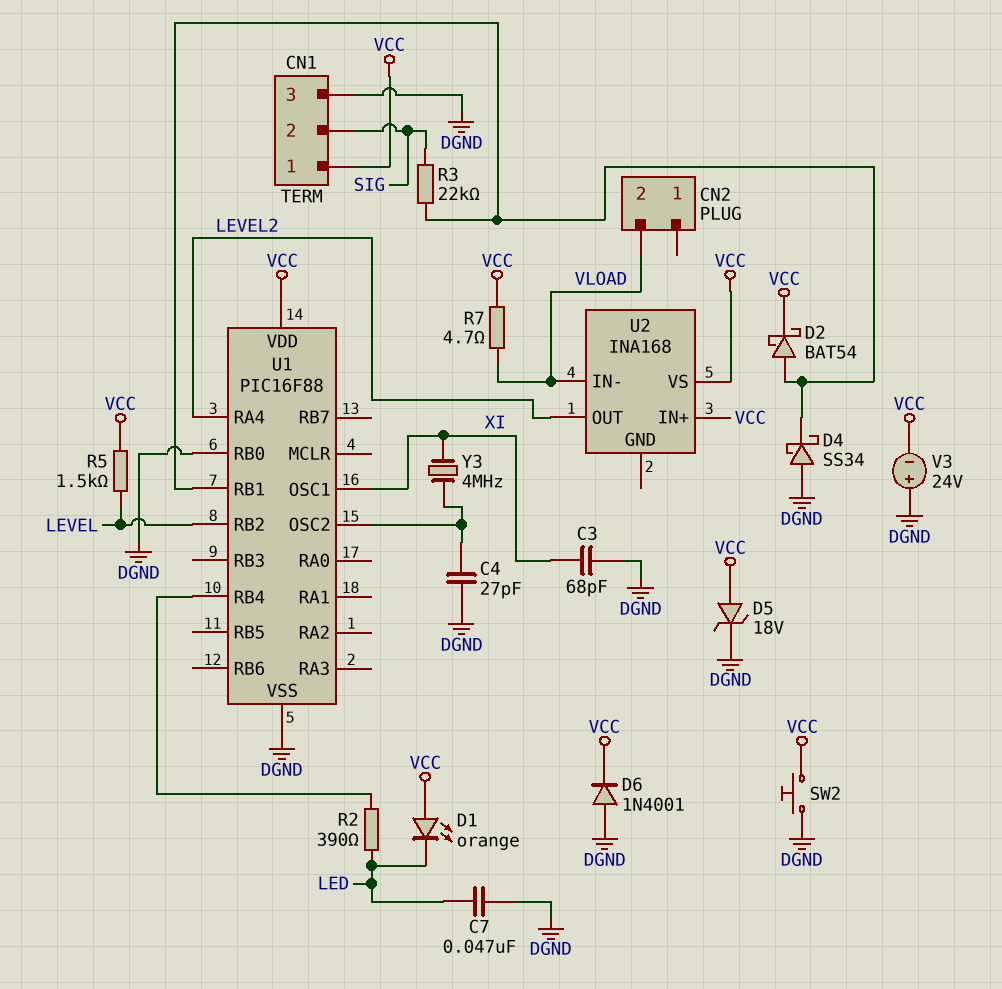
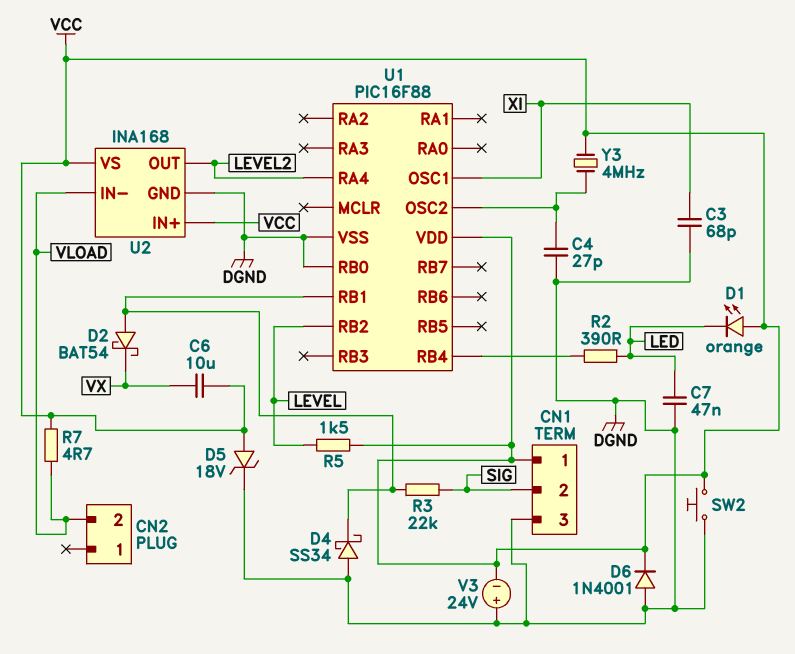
C6: none -> 10uF (VCC, VX)
D2: schottky BAT54 (A U1/RB1, K VCC) -> schottky BAT54 (A U1/RB1, K VX)
U2 pin GND: none -> DGND
Y3: 4MHz (U1/OSC2, XI) -> 4MHz (U1/OSC2, VCC)

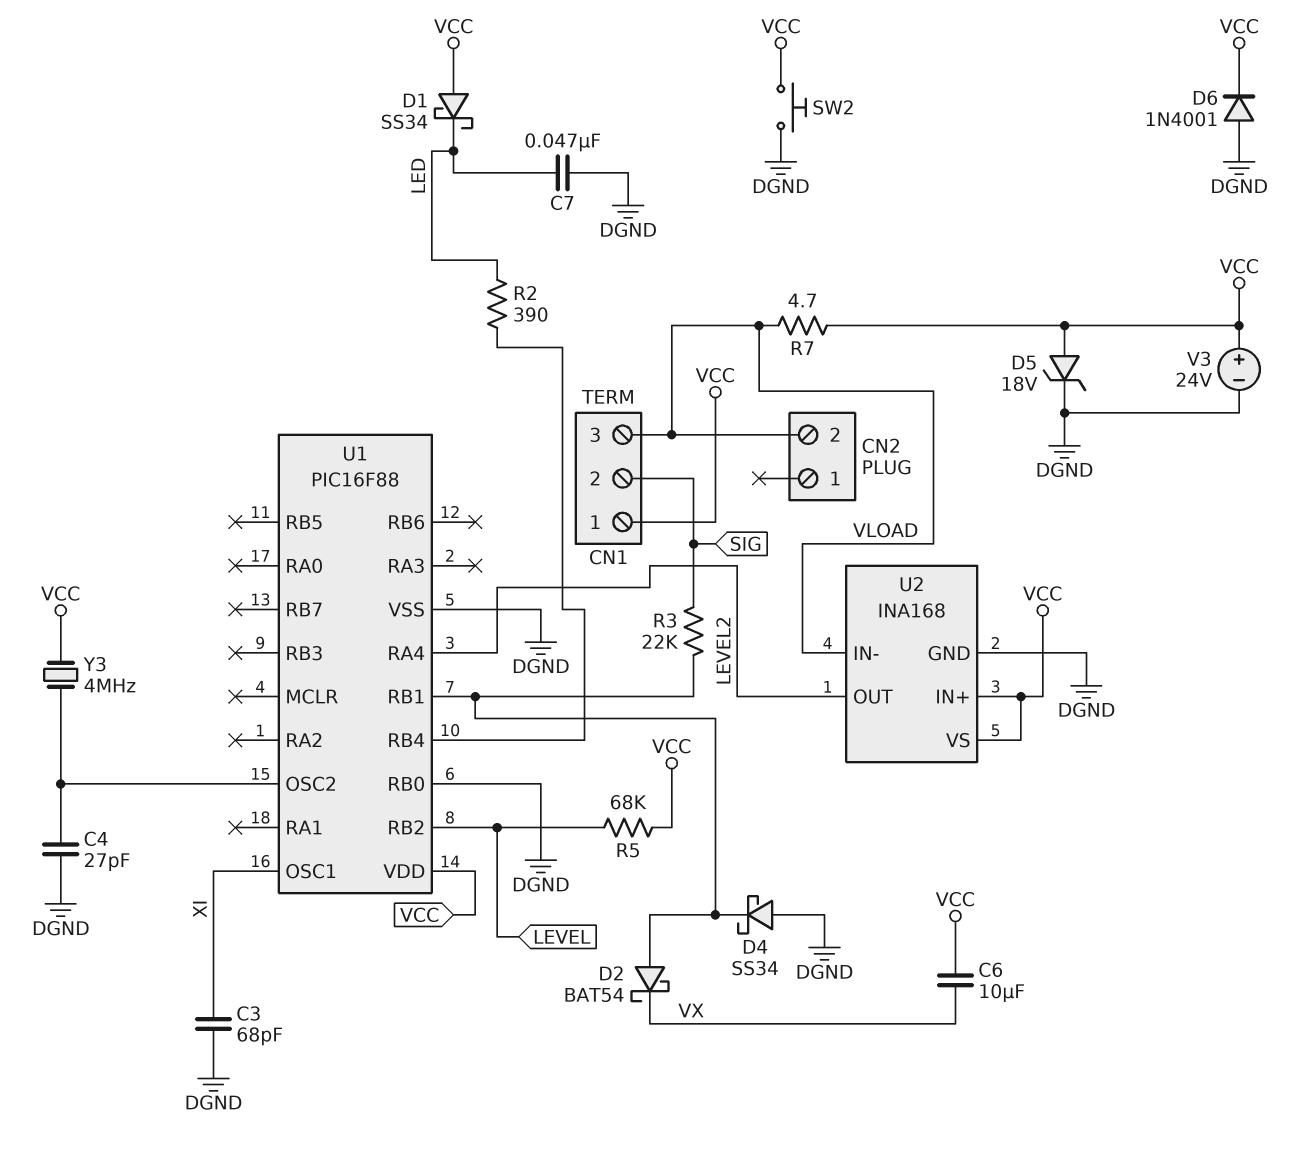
CN1 pin 3: DGND -> VLOAD
D1: LED orange (A VCC, K LED) -> schottky SS34 (A VCC, K LED)
R5: 1.5k (LEVEL, VCC) -> 68k (LEVEL, VCC)
V3: 24V (plus DGND, minus VCC) -> 24V (plus VCC, minus DGND)

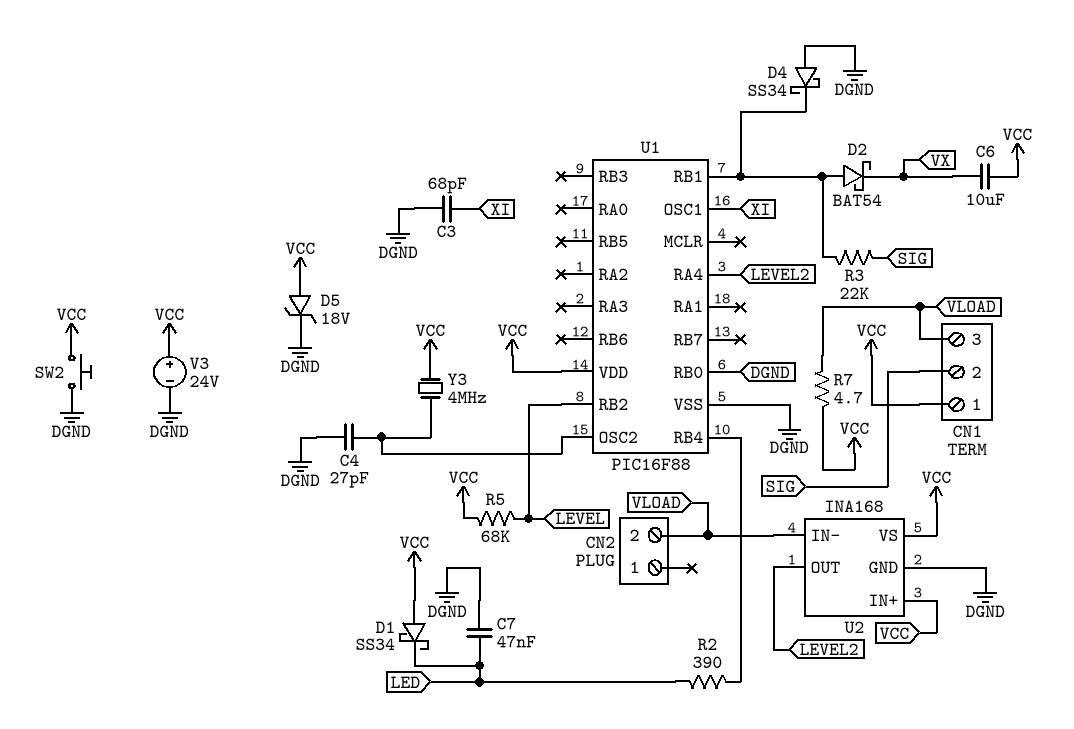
D6: diode 1N4001 (A DGND, K VCC) -> none

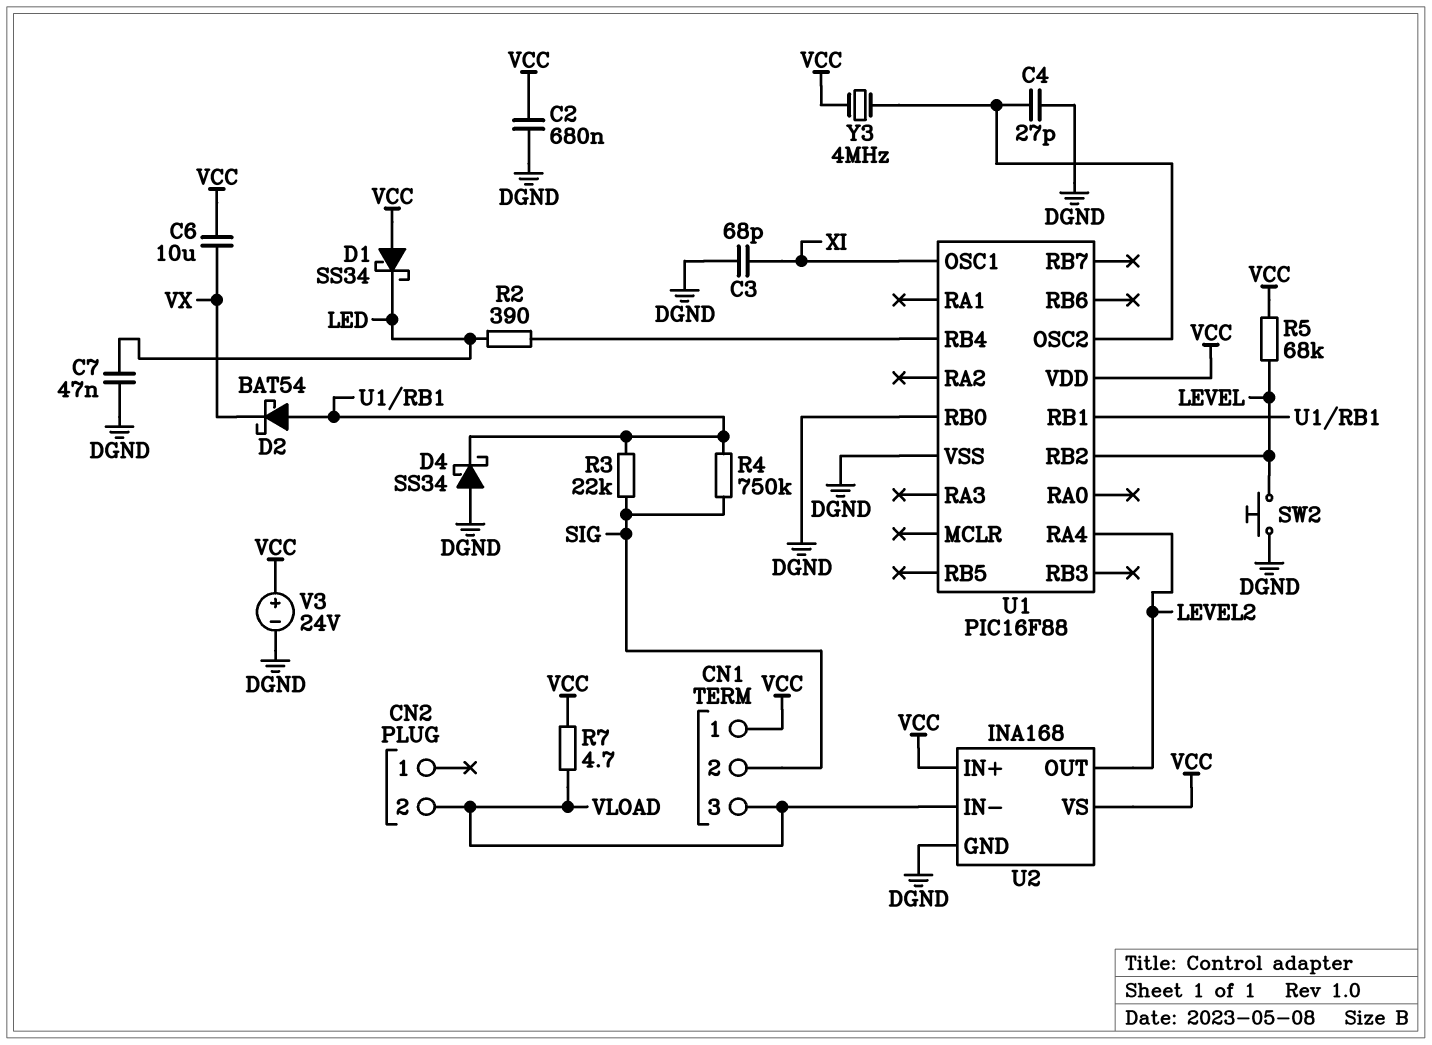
C2: none -> 680nF (DGND, VCC)
D5: zener 18V (A VCC, K DGND) -> none
R4: none -> 750k (SIG, U1/RB1)
SW2: button (DGND, VCC) -> button (DGND, LEVEL)

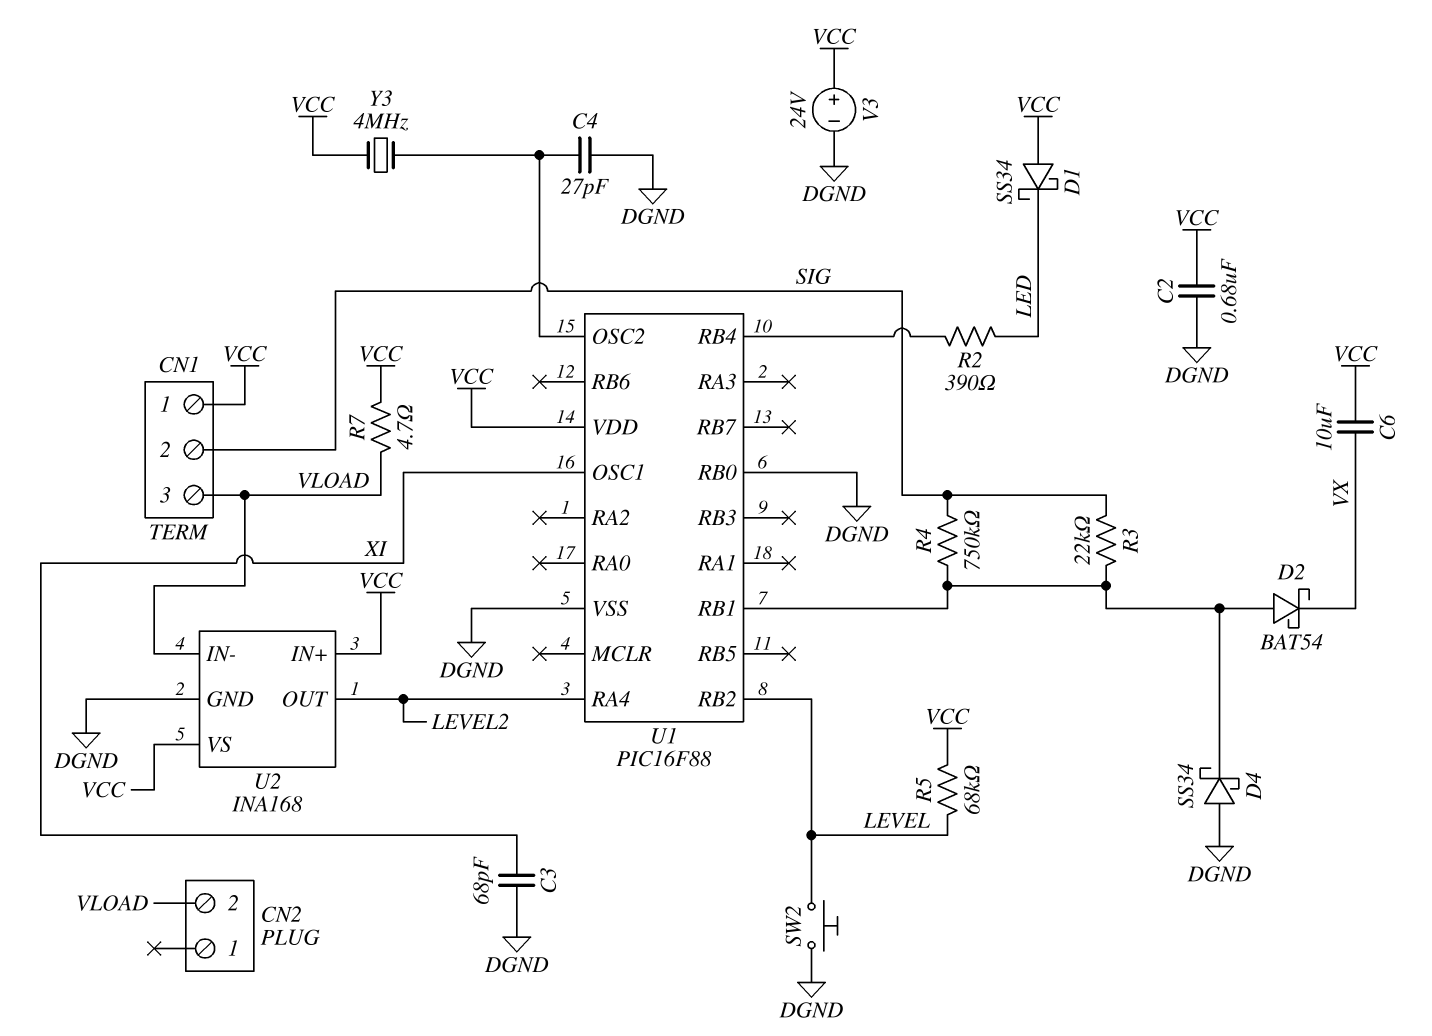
C7: 47nF (DGND, LED) -> none

